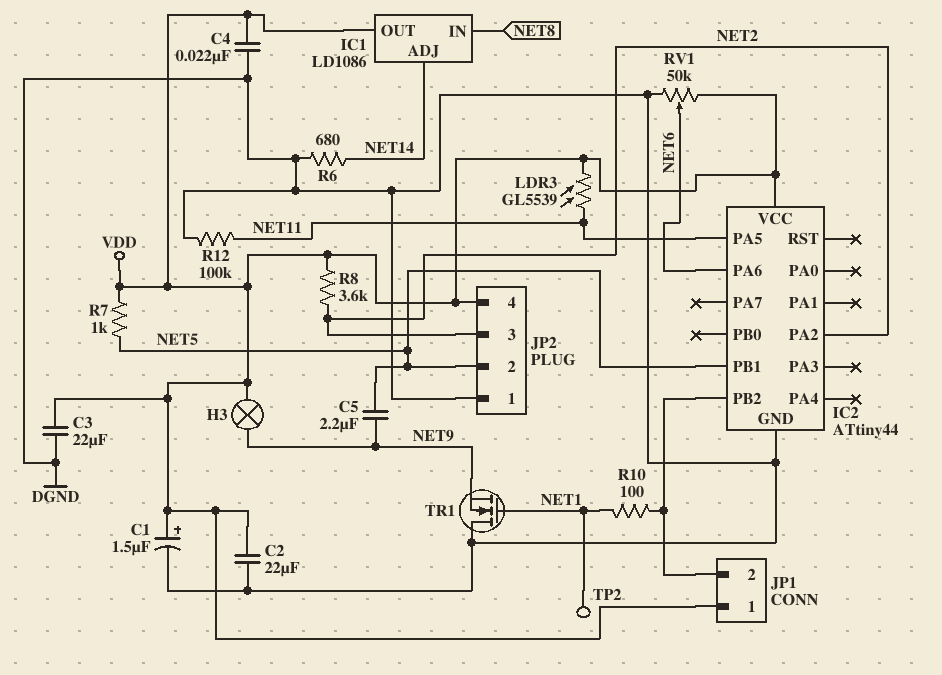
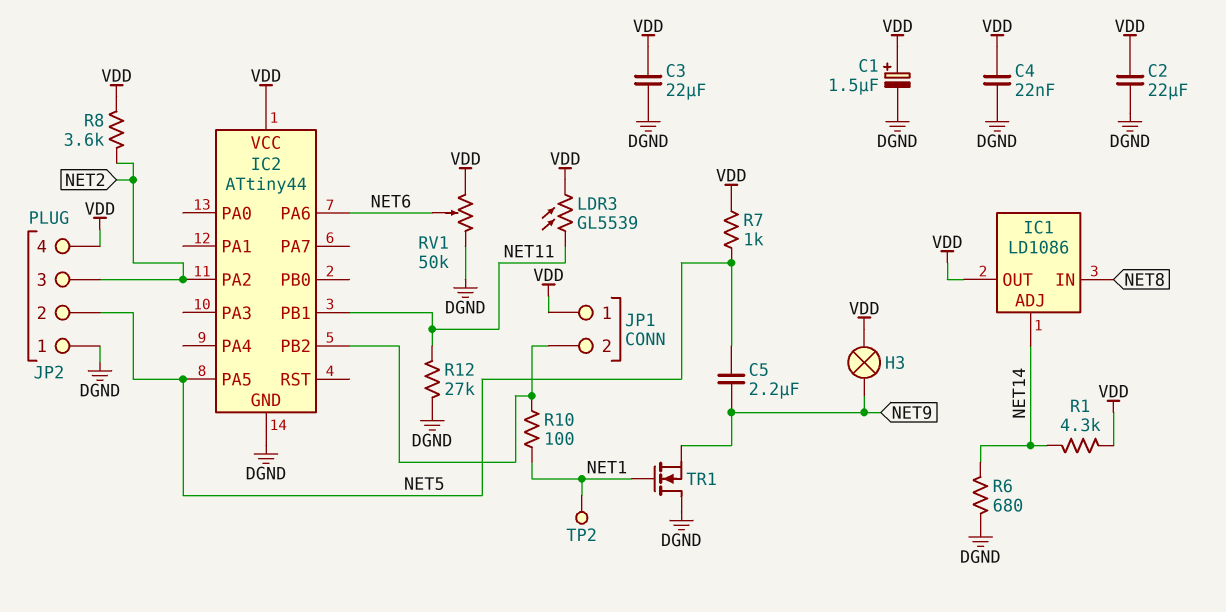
IC2 pin PA5: NET11 -> NET5
IC2 pin PB1: NET5 -> NET11
R1: none -> 4.3k (NET14, VDD)
R12: 100k (DGND, NET11) -> 27k (DGND, NET11)

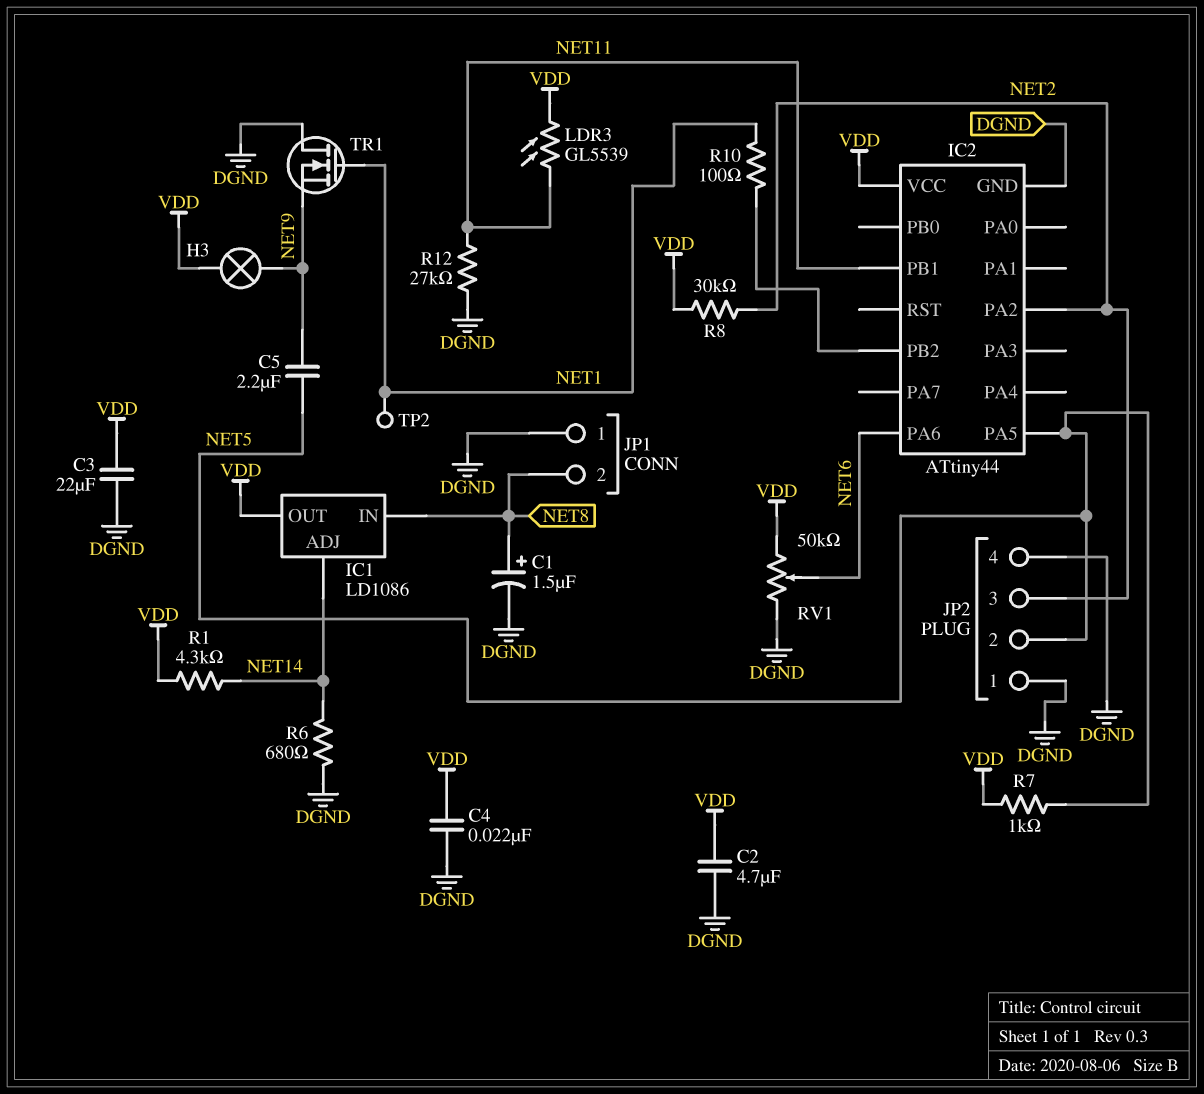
C1: 1.5uF (plus VDD, minus DGND) -> 1.5uF (plus NET8, minus DGND)
C2: 22uF (DGND, VDD) -> 4.7uF (DGND, VDD)
JP1 pin 1: VDD -> DGND
JP1 pin 2: IC2/PB2 -> NET8
JP2 pin 4: VDD -> DGND
R8: 3.6k (NET2, VDD) -> 30k (NET2, VDD)

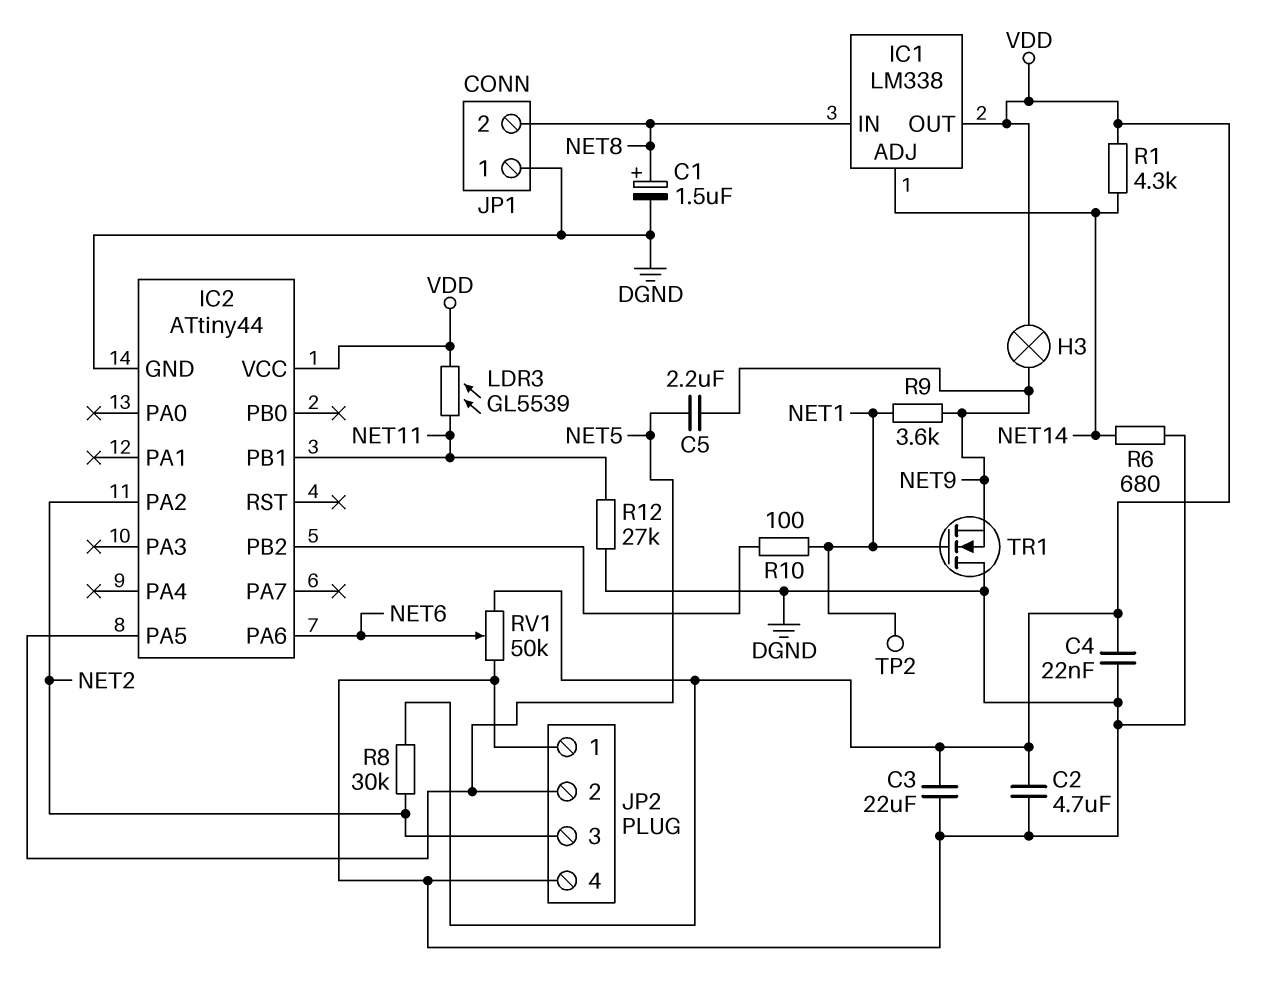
IC1: LD1086 -> LM338
R7: 1k (NET5, VDD) -> none
R9: none -> 3.6k (NET1, NET9)

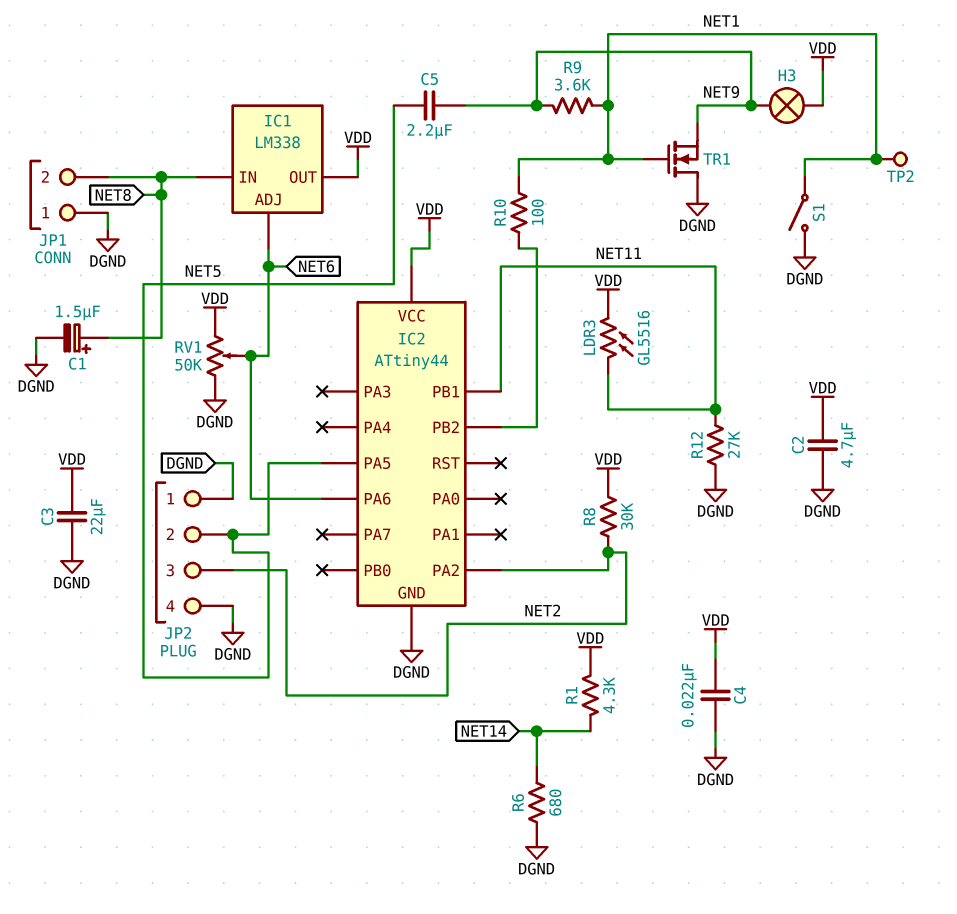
IC1 pin ADJ: NET14 -> NET6
LDR3: GL5539 (NET11, VDD) -> GL5516 (NET11, VDD)
S1: none -> switch (DGND, NET1)

